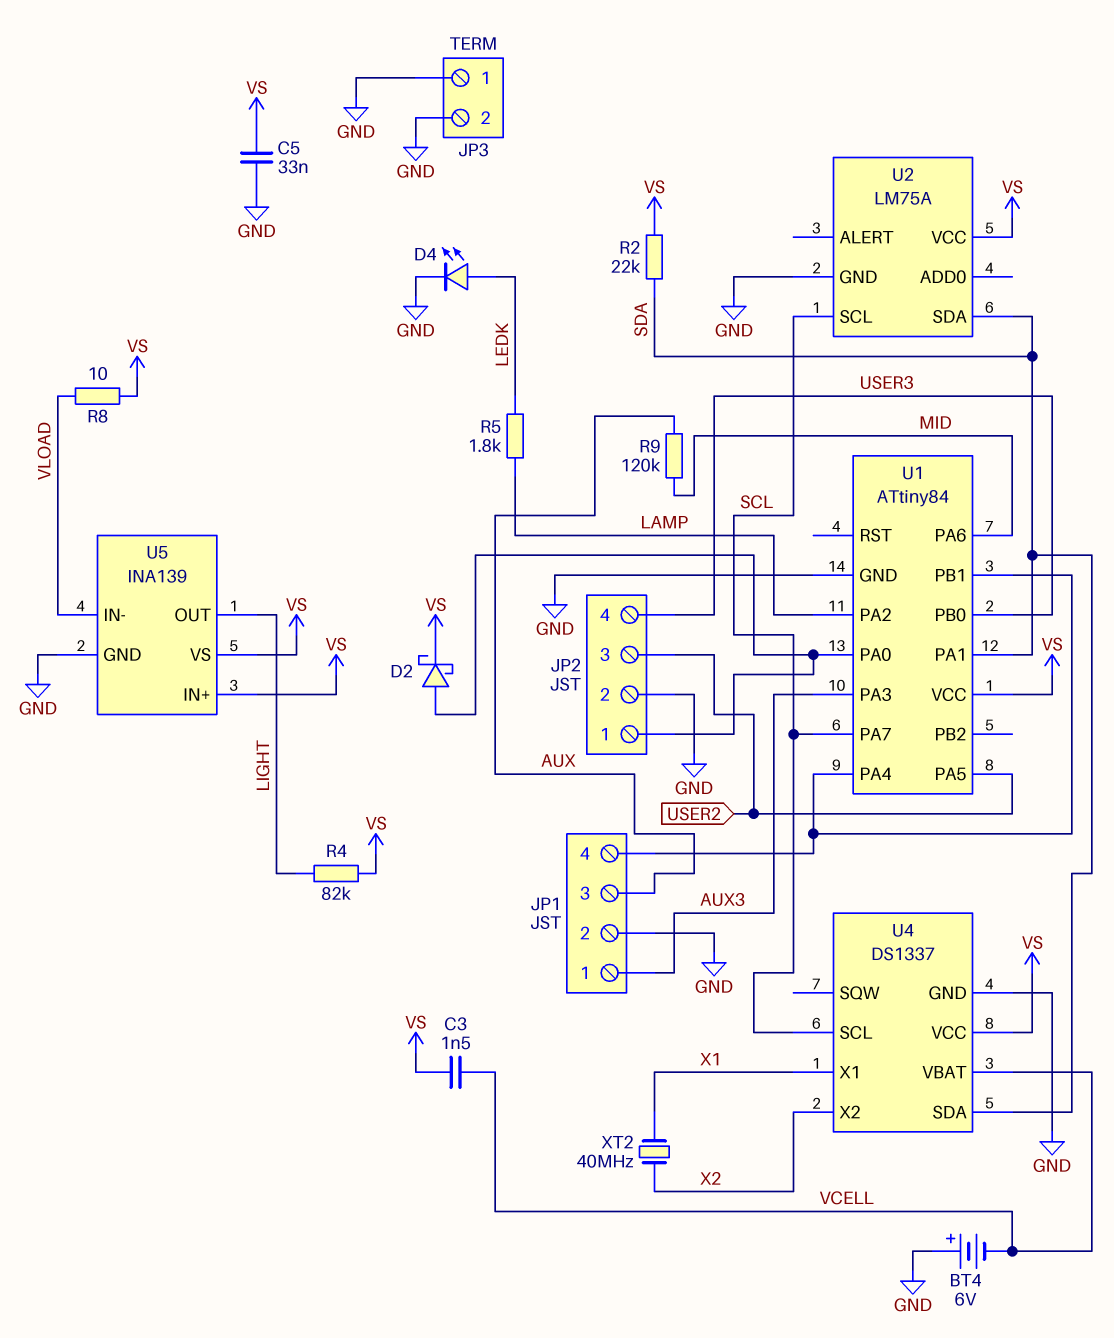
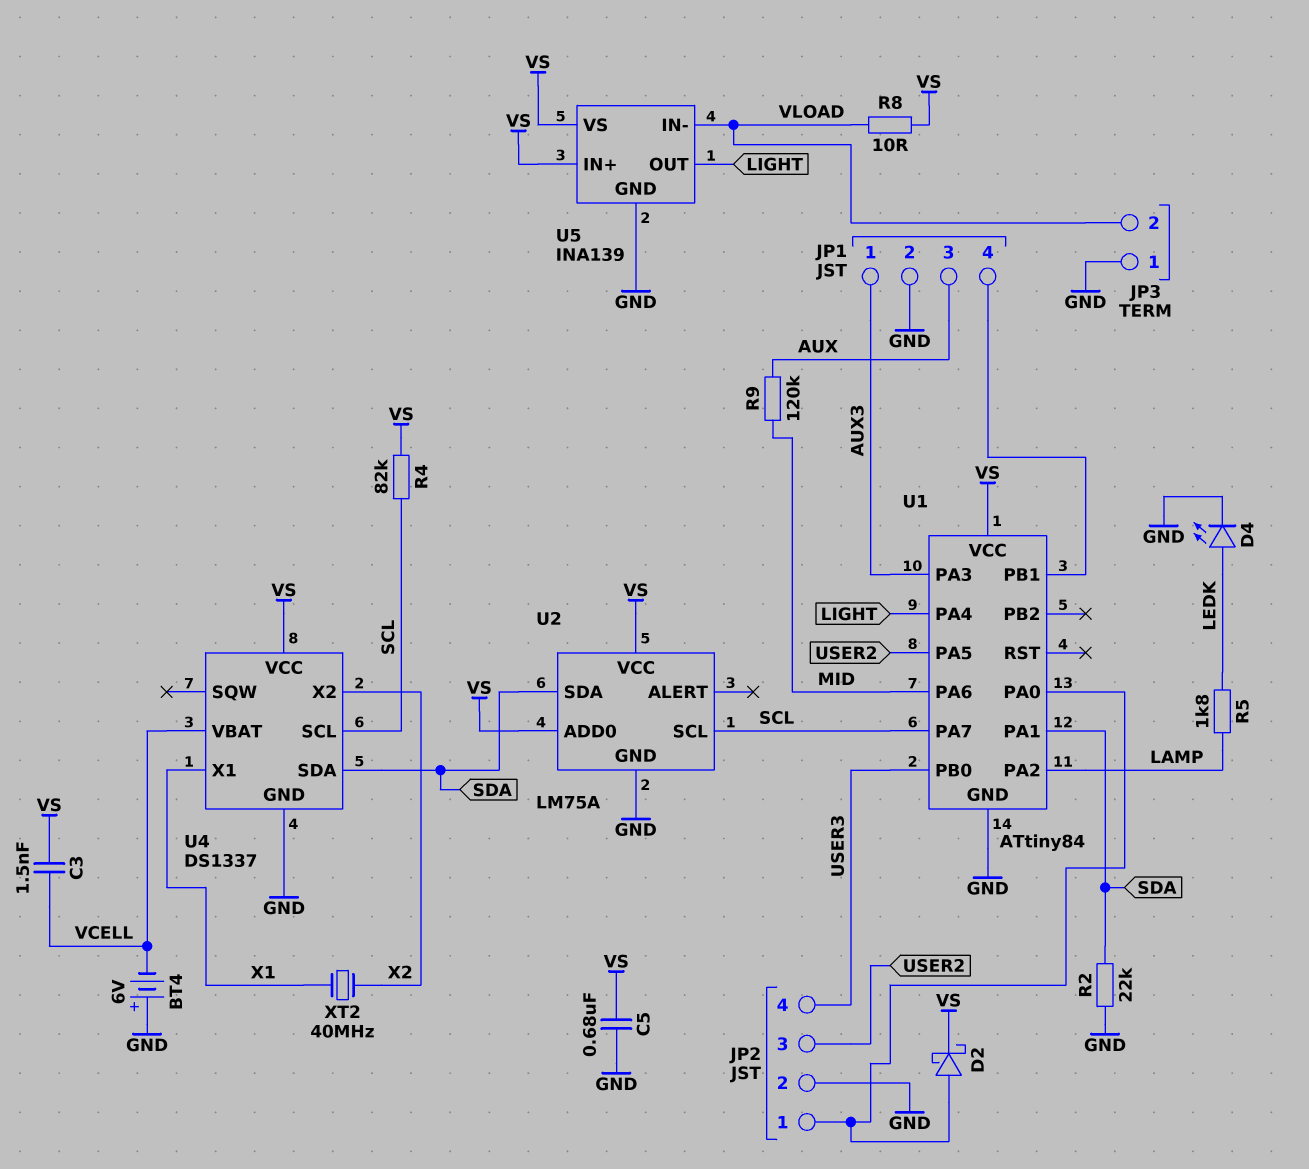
C5: 33nF (GND, VS) -> 680nF (GND, VS)
JP3 pin 2: GND -> VLOAD
R2: 22k (SDA, VS) -> 22k (GND, SDA)
R4: 82k (LIGHT, VS) -> 82k (SCL, VS)
U1 pin PA4: JP1/4 -> LIGHT
U2 pin ADD0: none -> VS

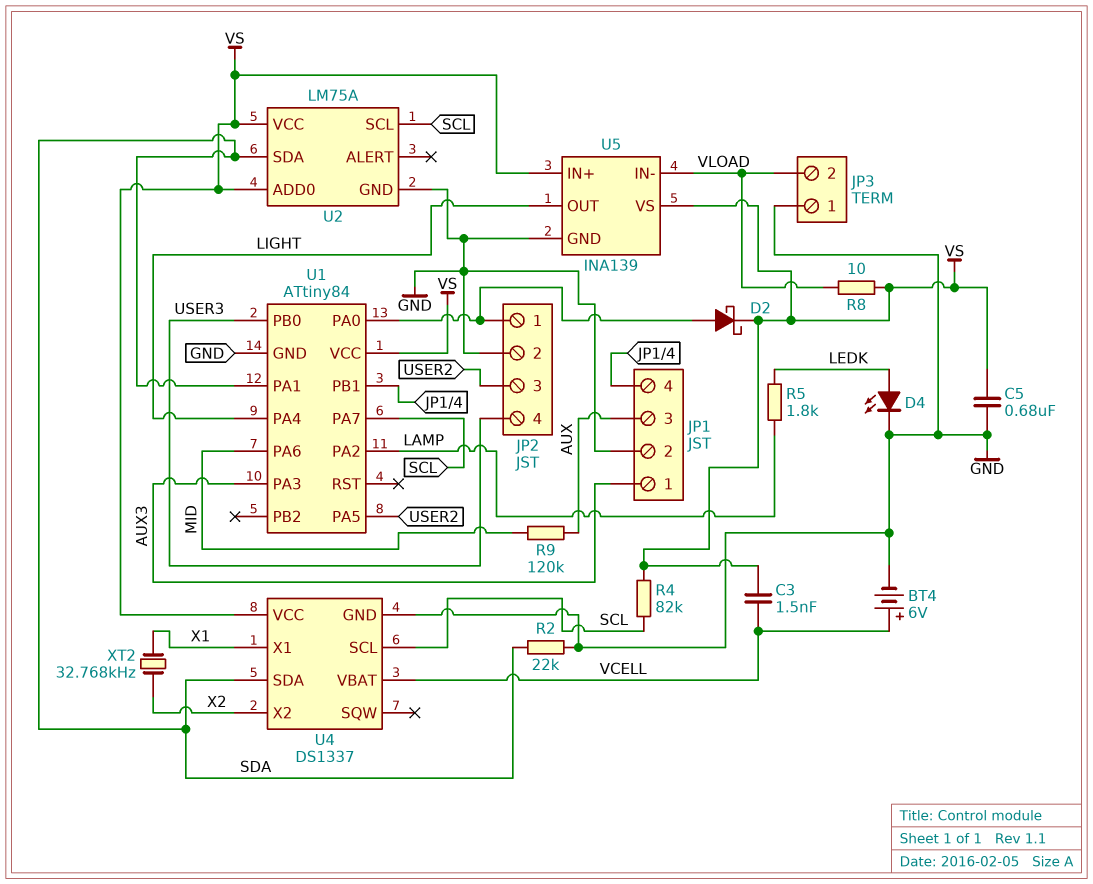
BT4: 6V (plus GND, minus VCELL) -> 6V (plus VCELL, minus GND)
XT2: 40MHz (X1, X2) -> 32.768kHz (X1, X2)

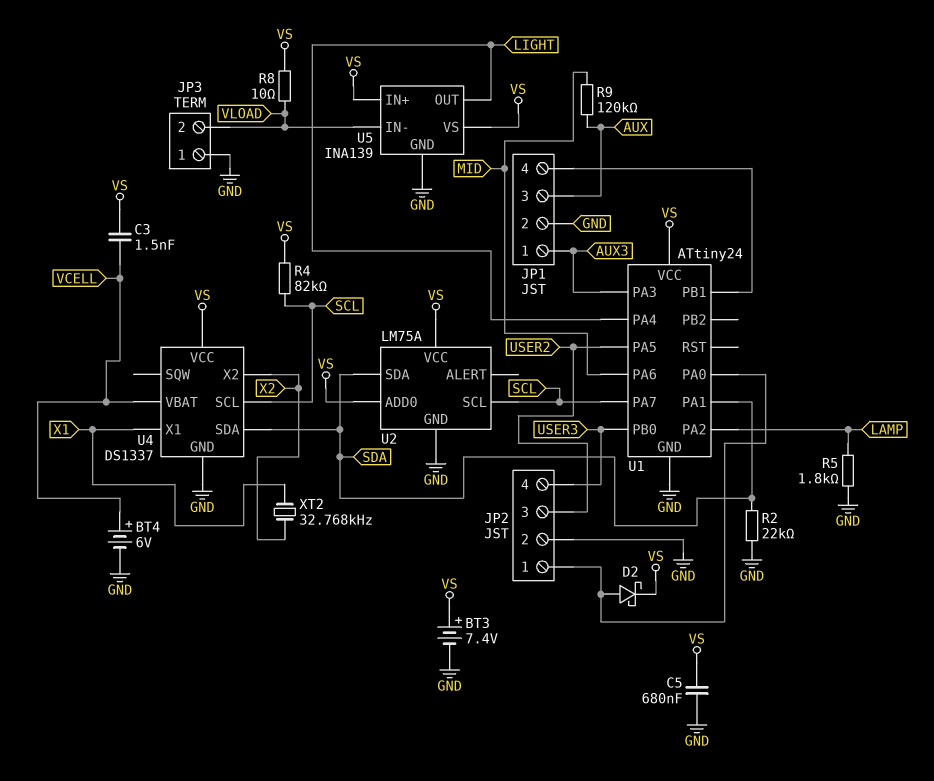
BT3: none -> 7.4V (plus VS, minus GND)
D4: LED (A LEDK, K GND) -> none
R5: 1.8k (LAMP, LEDK) -> 1.8k (GND, LAMP)
U1: ATtiny84 -> ATtiny24

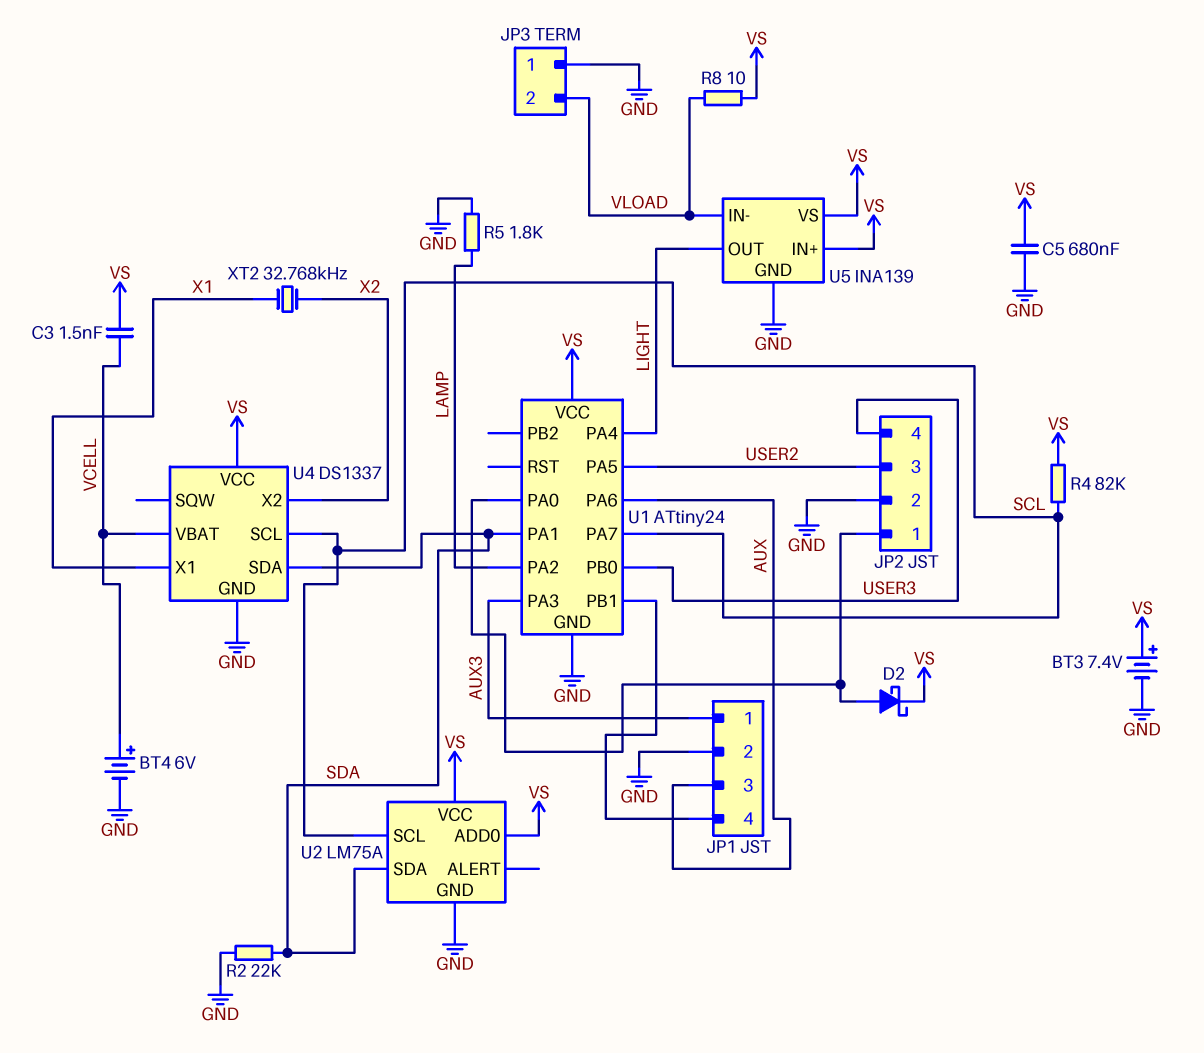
R9: 120k (AUX, MID) -> none
U1 pin PA6: MID -> AUX

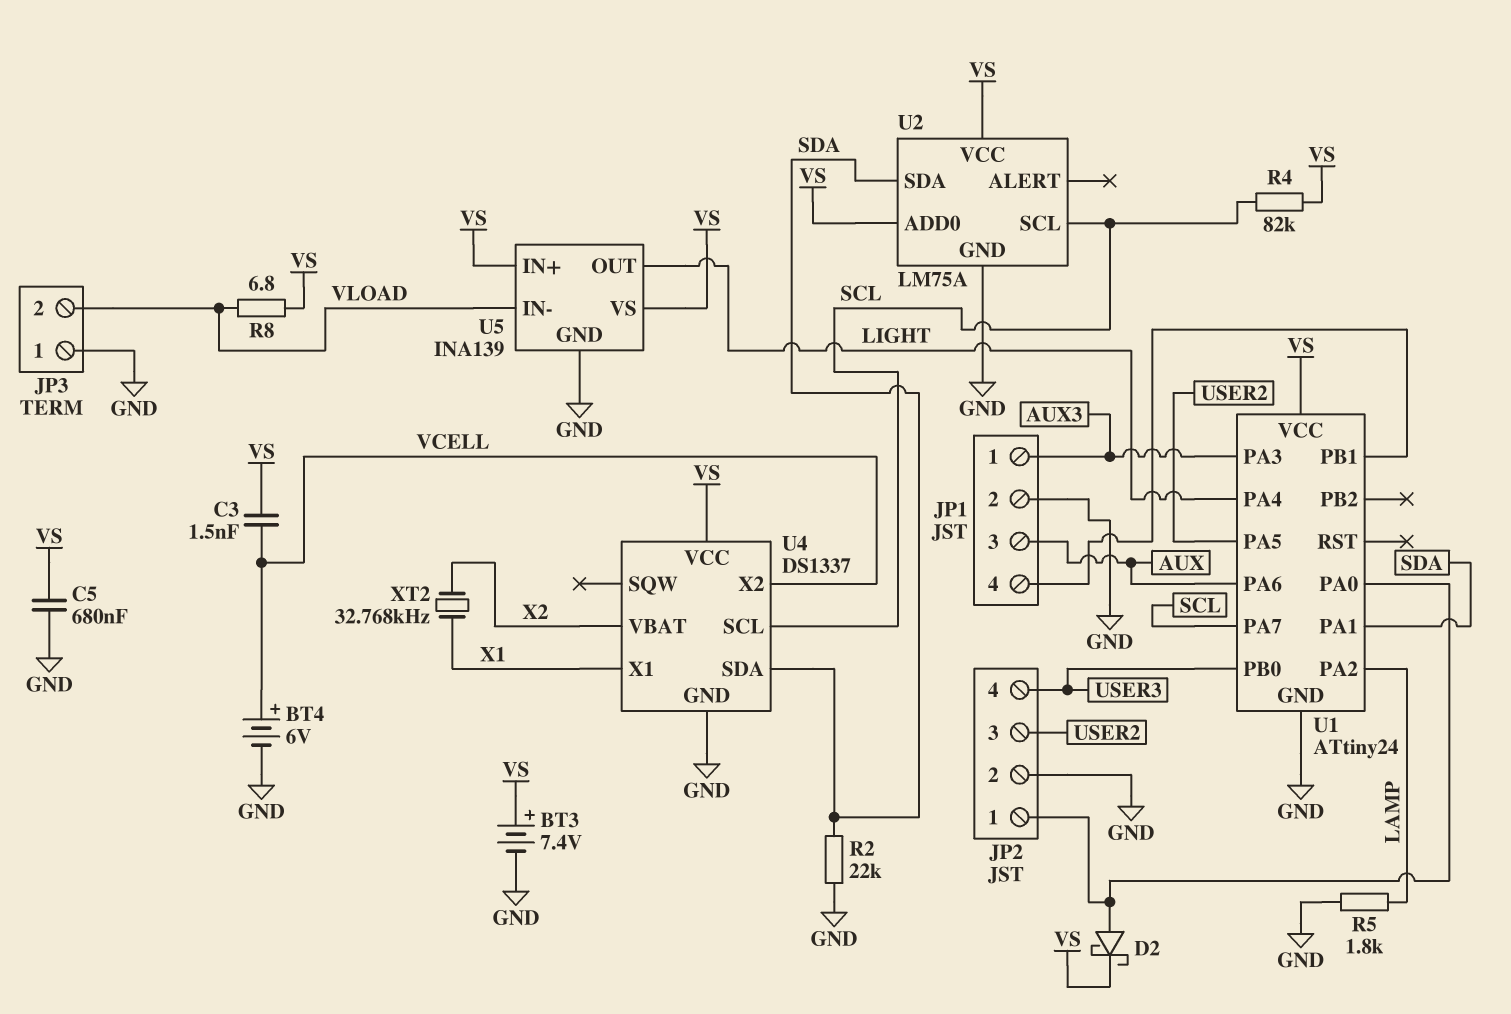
R8: 10 (VLOAD, VS) -> 6.8 (VLOAD, VS)
U4 pin VBAT: VCELL -> X2
U4 pin X2: X2 -> VCELL

